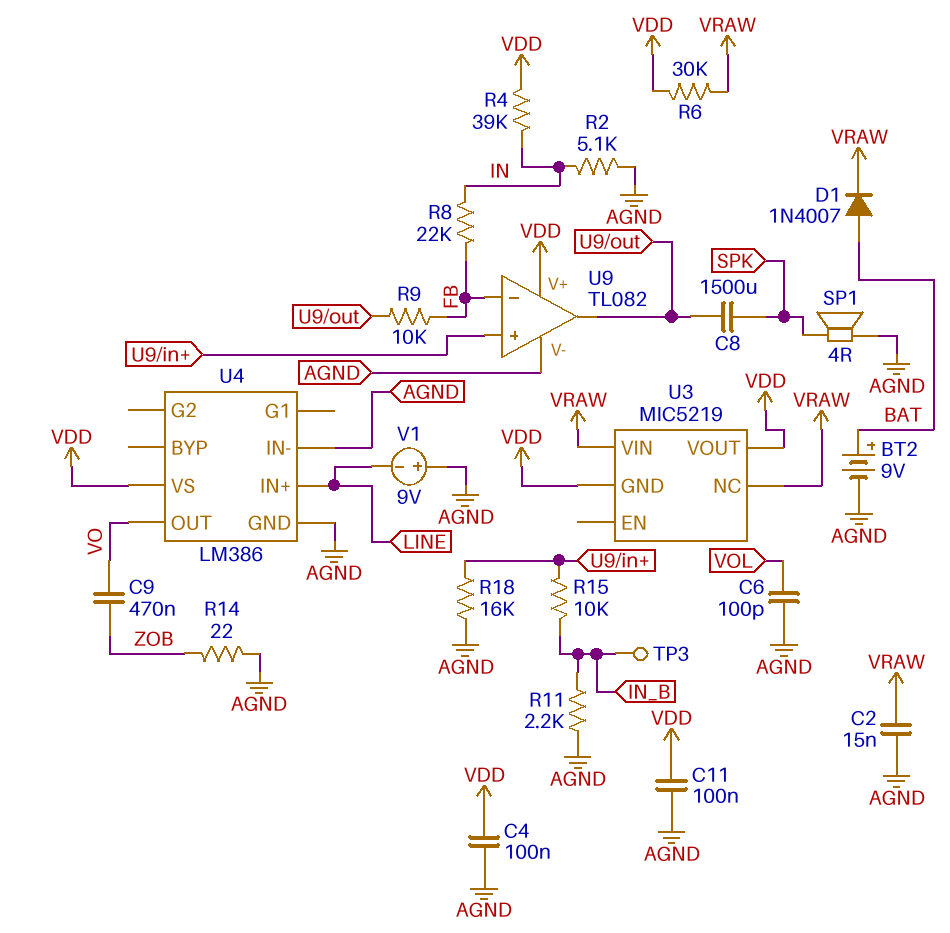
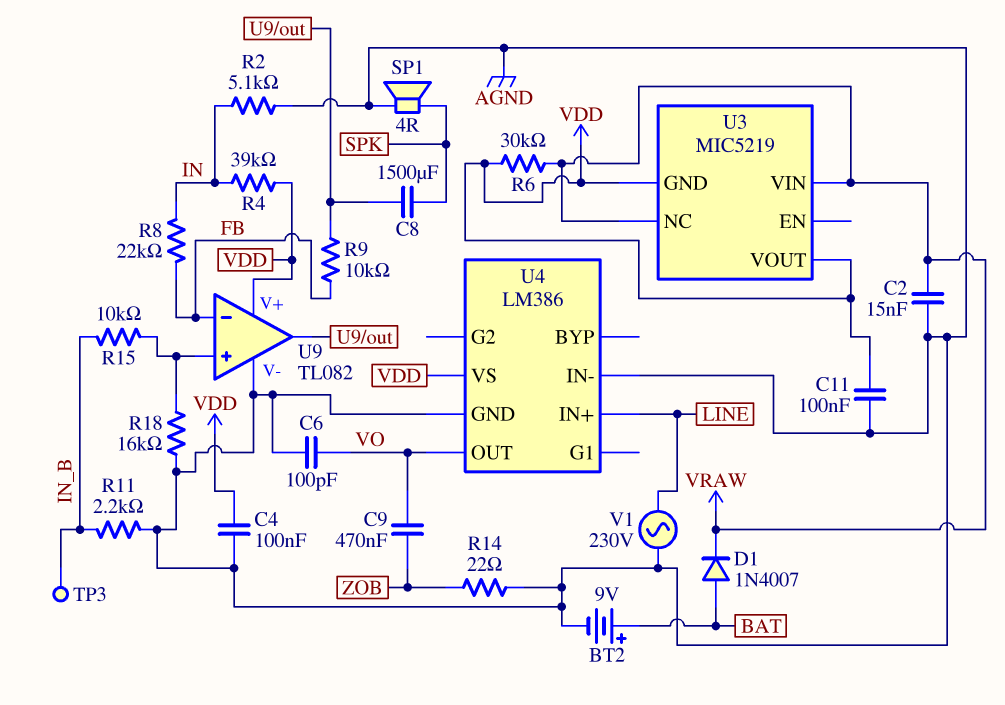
C6: 100pF (AGND, VOL) -> 100pF (AGND, VO)
V1: 9V (plus AGND, minus LINE) -> AC 230V (AGND, LINE)

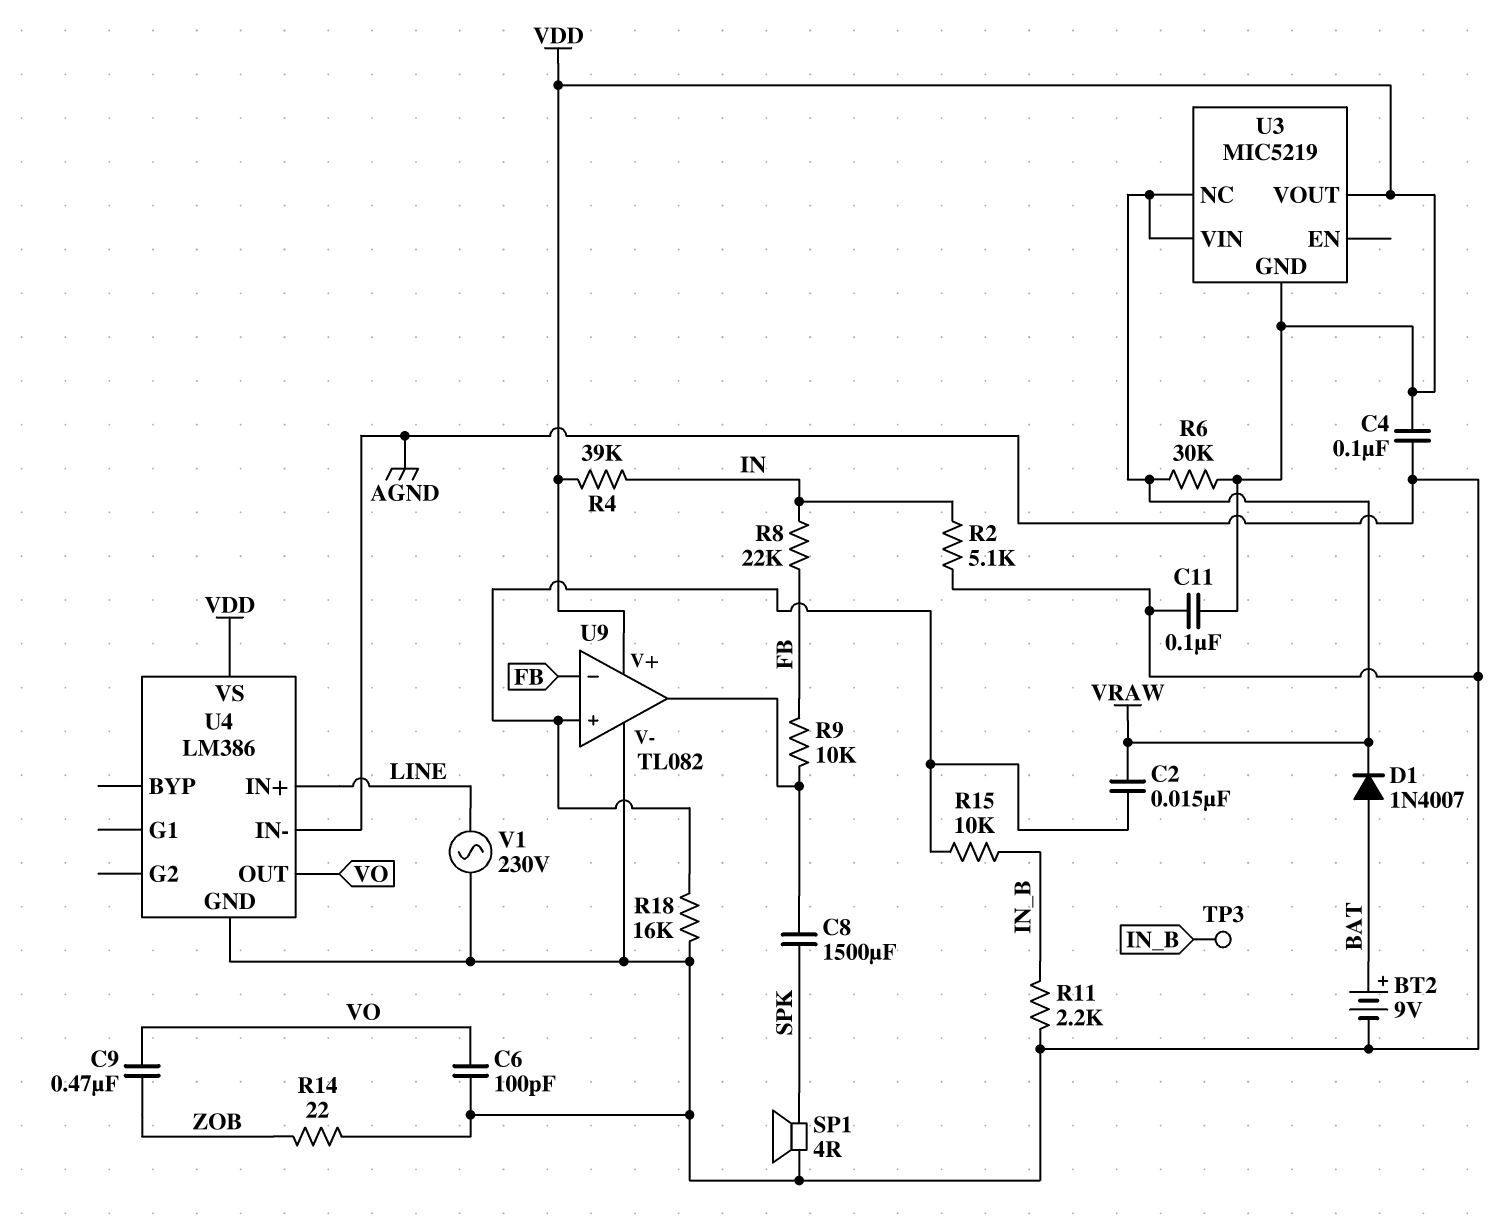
C2: 15nF (AGND, VRAW) -> 15nF (U9/in+, VRAW)

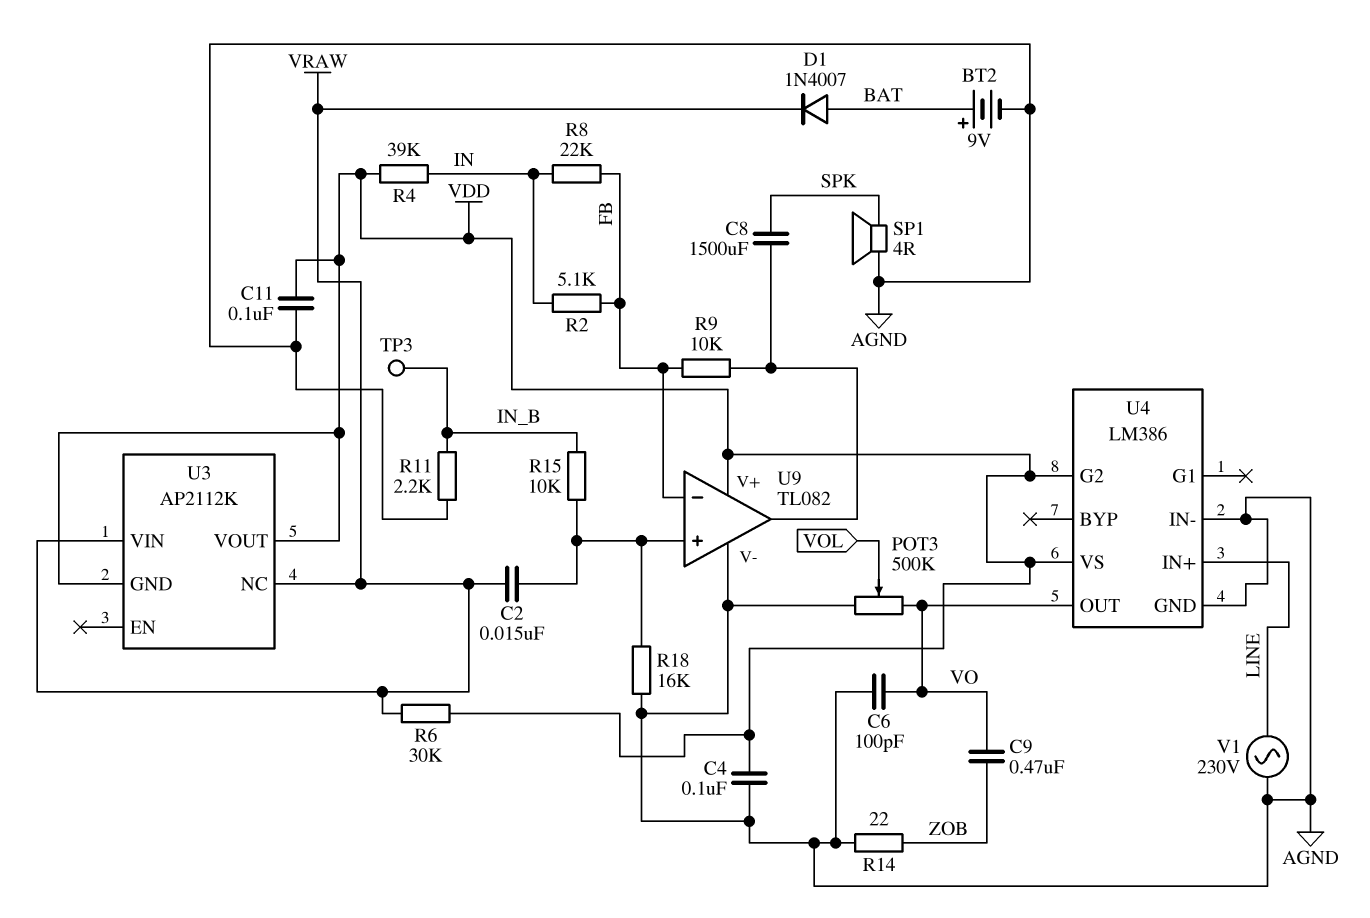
POT3: none -> 500k (AGND, VO, wiper VOL)
R2: 5.1k (AGND, IN) -> 5.1k (FB, IN)
U3: MIC5219 -> AP2112K
U4 pin G2: none -> VDD

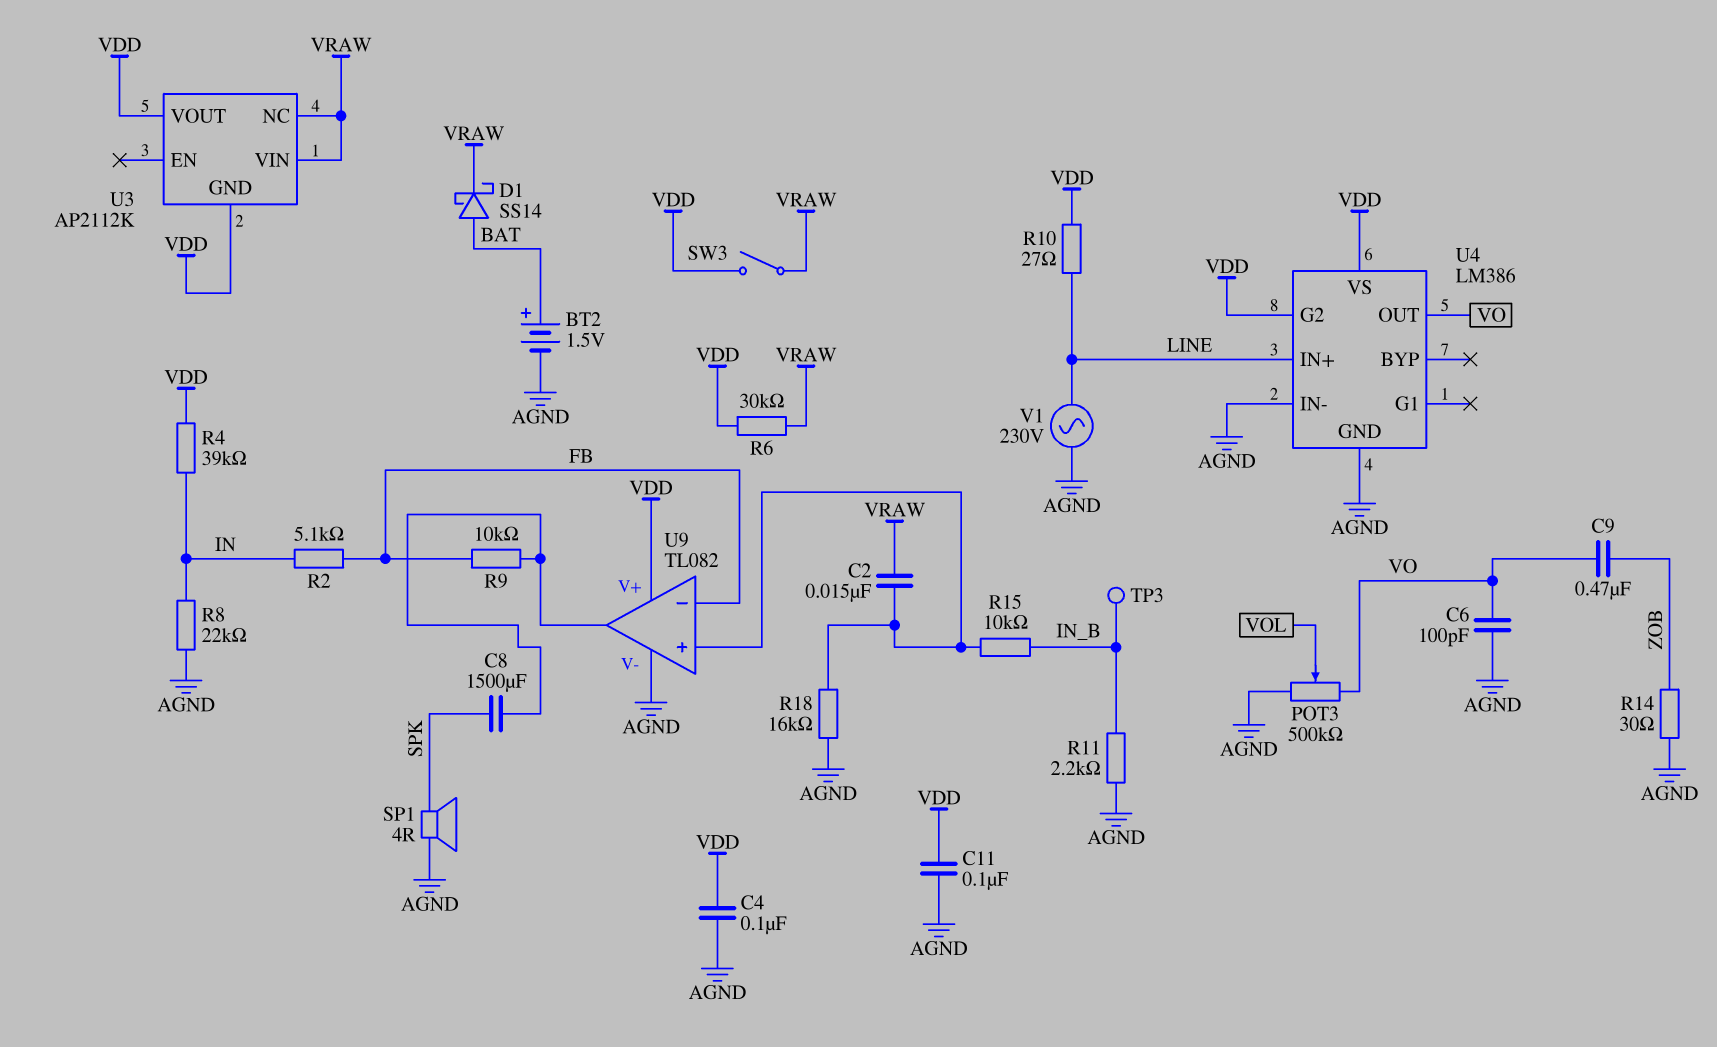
BT2: 9V (plus BAT, minus AGND) -> 1.5V (plus BAT, minus AGND)
D1: diode 1N4007 (A BAT, K VRAW) -> schottky SS14 (A BAT, K VRAW)
R8: 22k (FB, IN) -> 22k (AGND, IN)
R10: none -> 27 (LINE, VDD)
R14: 22 (AGND, ZOB) -> 30 (AGND, ZOB)
SW3: none -> switch (VDD, VRAW)

